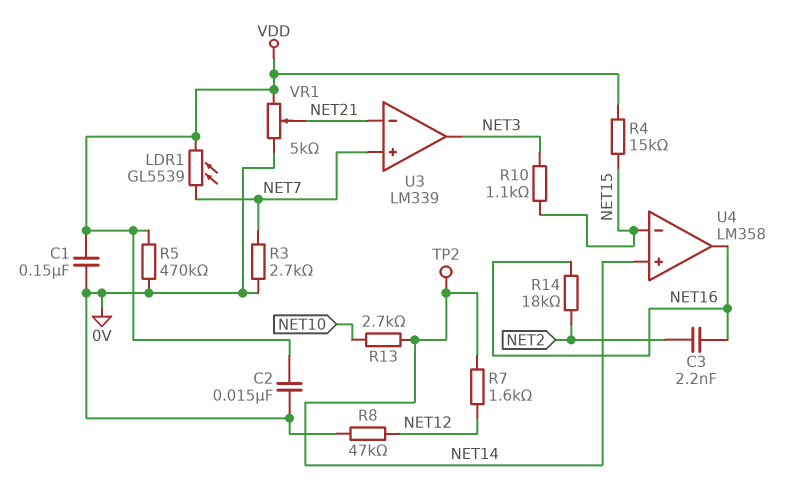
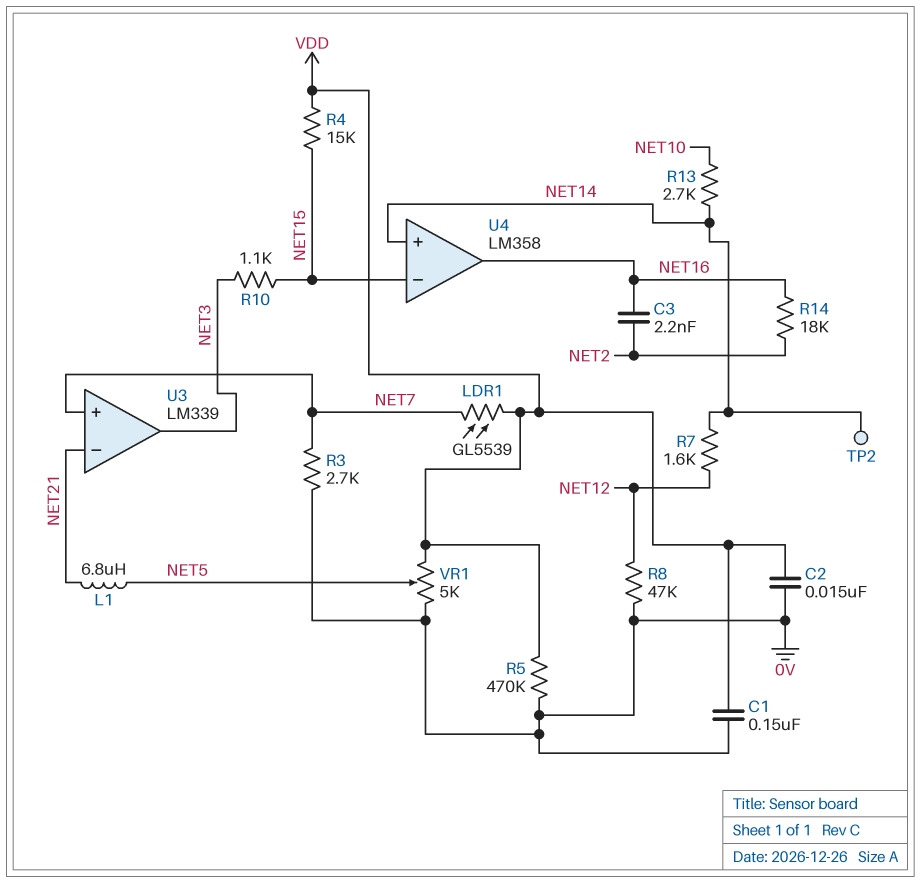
L1: none -> 6.8uH (NET5, NET21)
VR1: 5k (0V, VDD, wiper NET21) -> 5k (0V, VDD, wiper NET5)

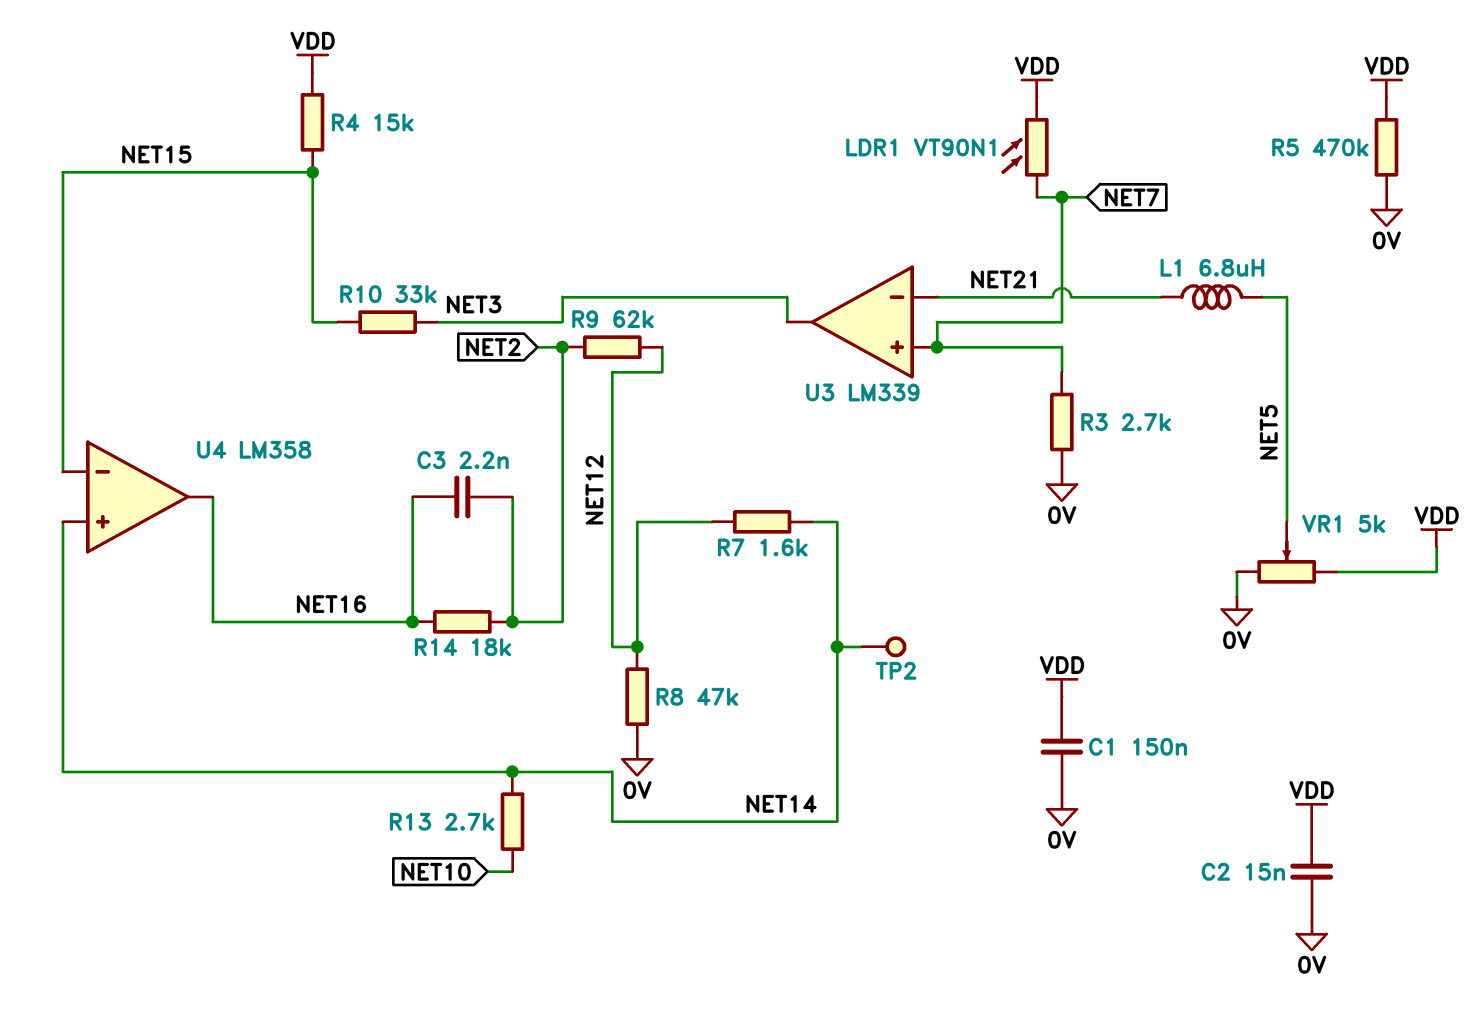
LDR1: GL5539 (NET7, VDD) -> VT90N1 (NET7, VDD)
R9: none -> 62k (NET2, NET12)
R10: 1.1k (NET3, NET15) -> 33k (NET3, NET15)

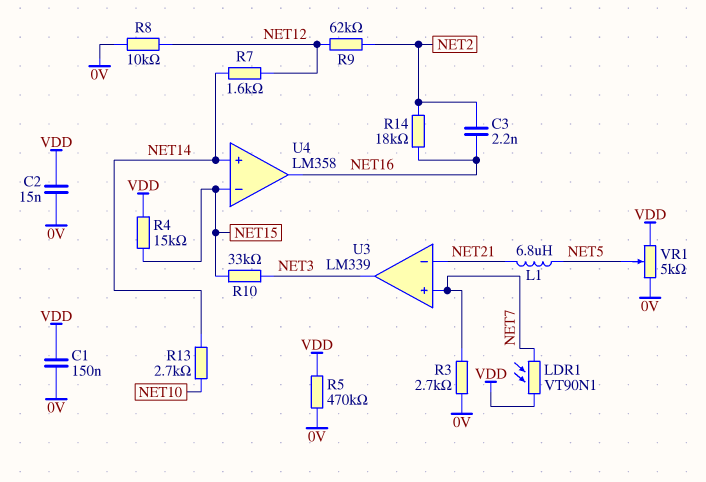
R8: 47k (0V, NET12) -> 10k (0V, NET12)
TP2: test point (NET14) -> none

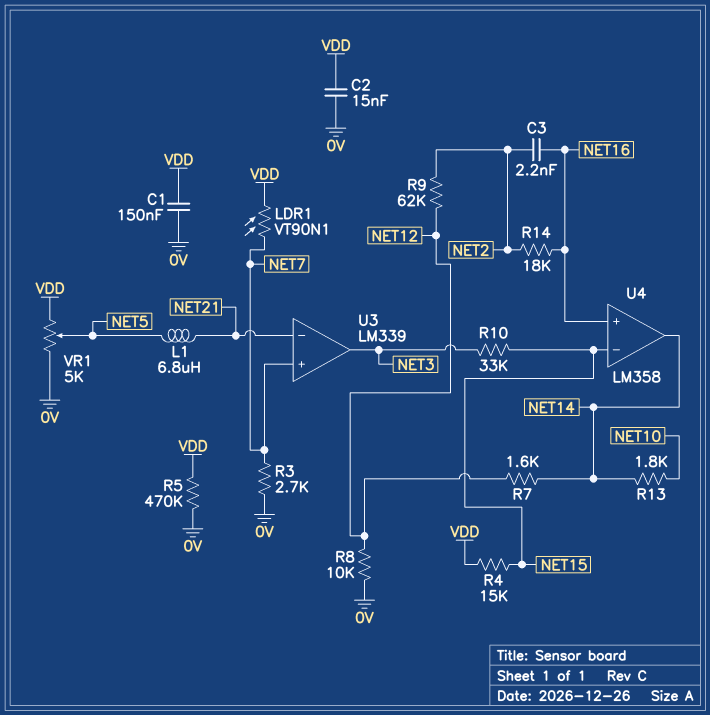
R13: 2.7k (NET10, NET14) -> 1.8k (NET10, NET14)
U4 pin in+: NET14 -> NET16
U4 pin out: NET16 -> NET14

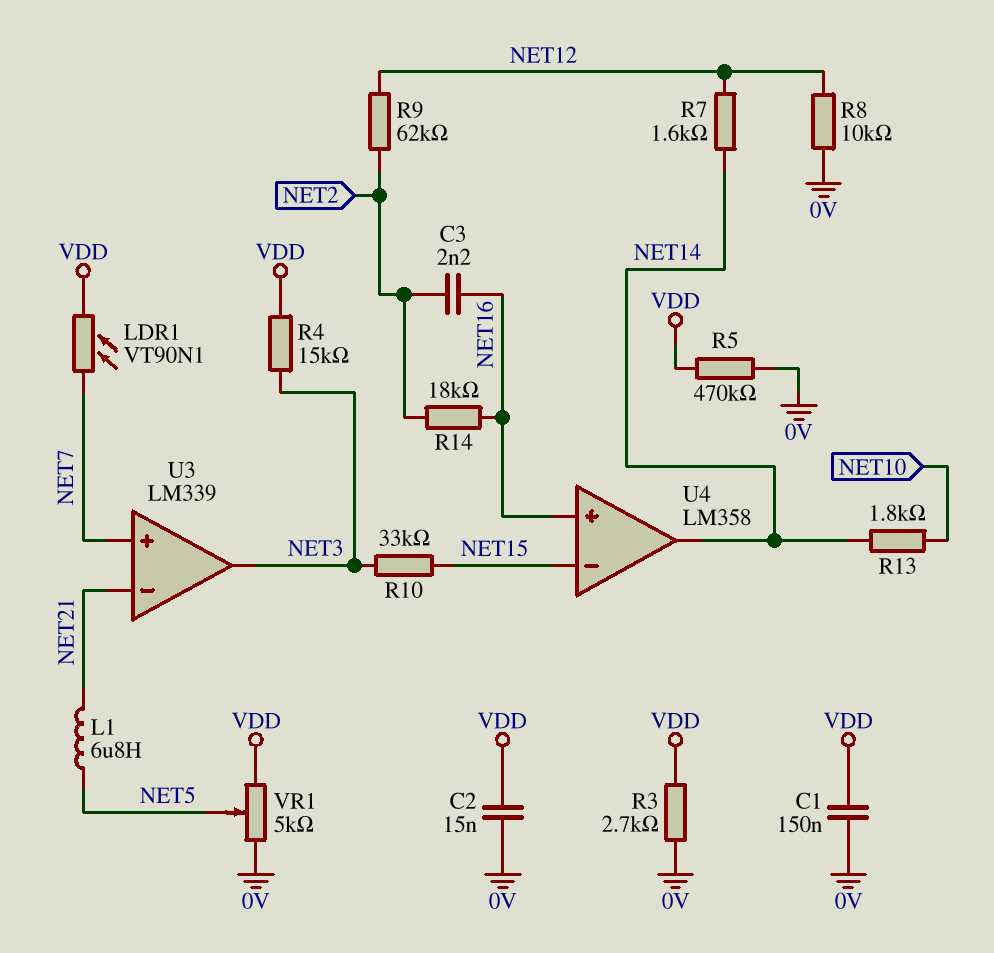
R3: 2.7k (0V, NET7) -> 2.7k (0V, VDD)
R4: 15k (NET15, VDD) -> 15k (NET3, VDD)

